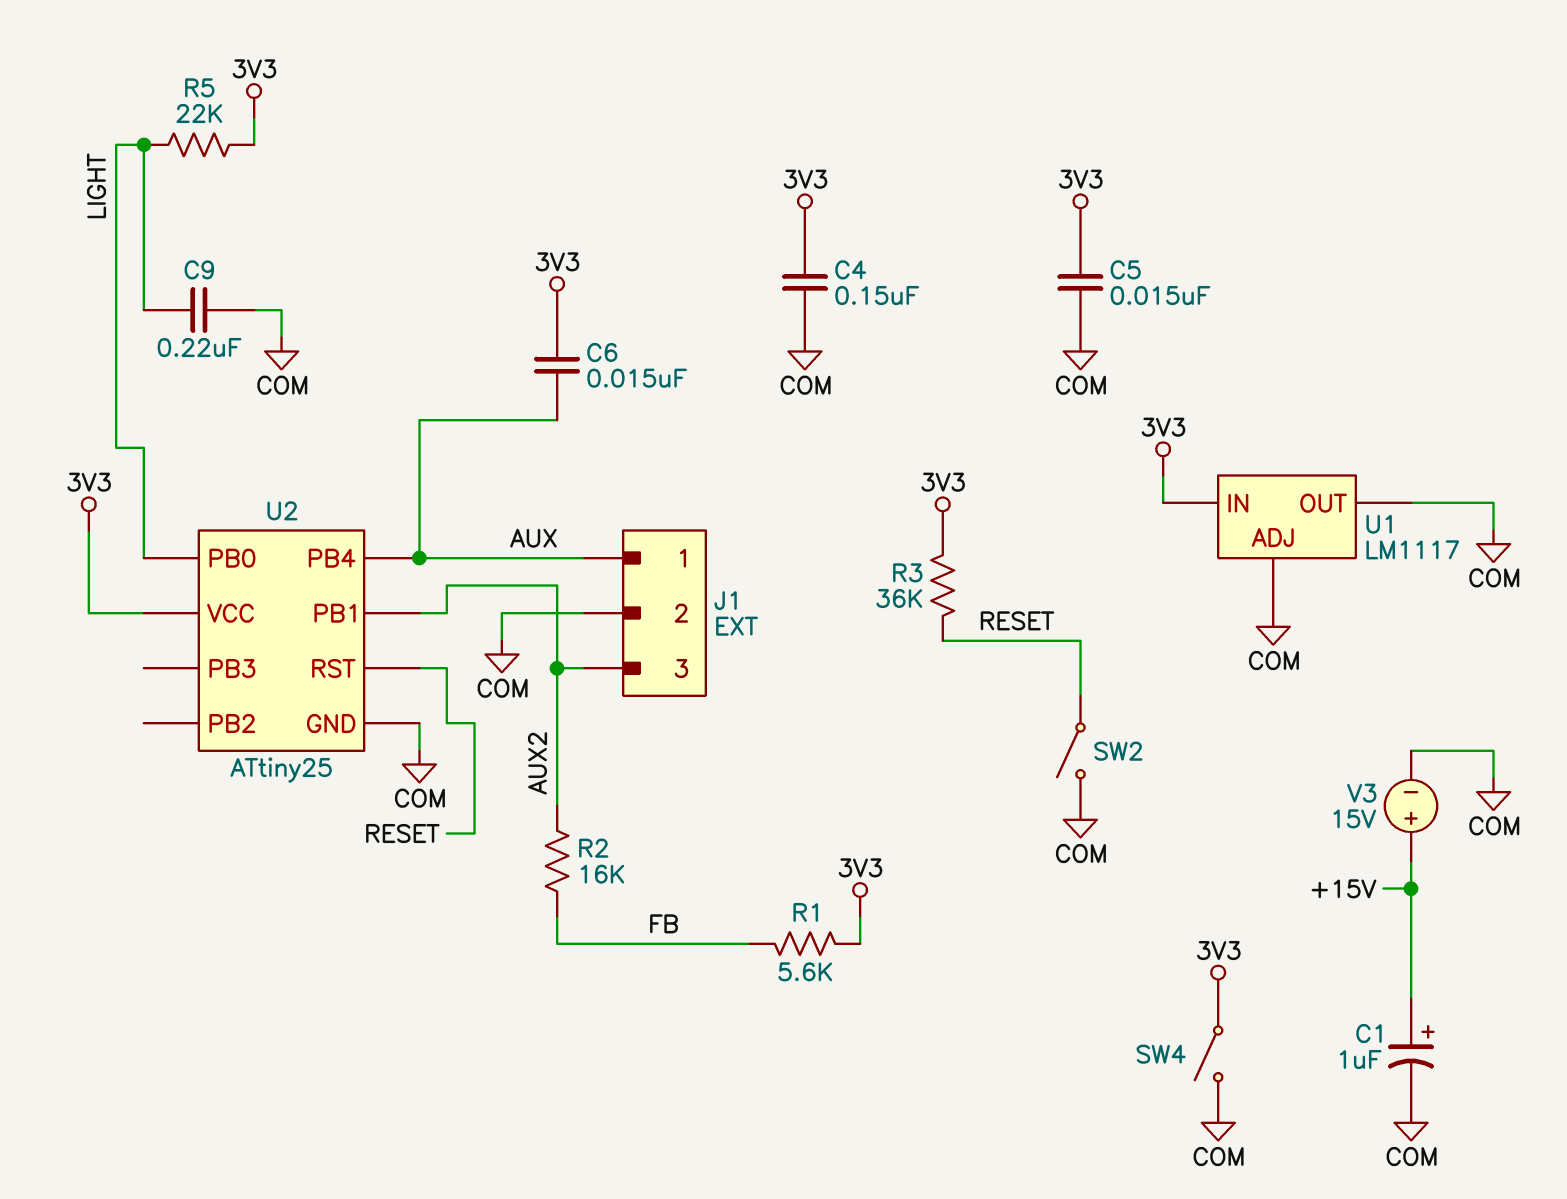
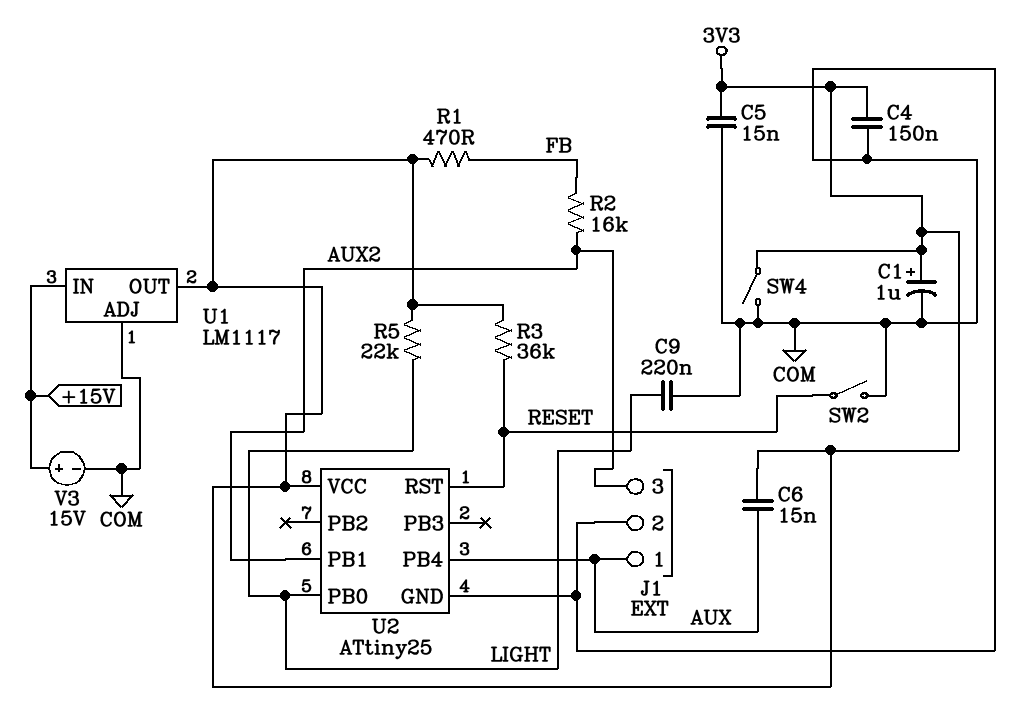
C1: 1uF (plus +15V, minus COM) -> 1uF (plus 3V3, minus COM)
R1: 5.6k (3V3, FB) -> 470 (3V3, FB)
U1 pin IN: 3V3 -> +15V
U1 pin OUT: COM -> 3V3

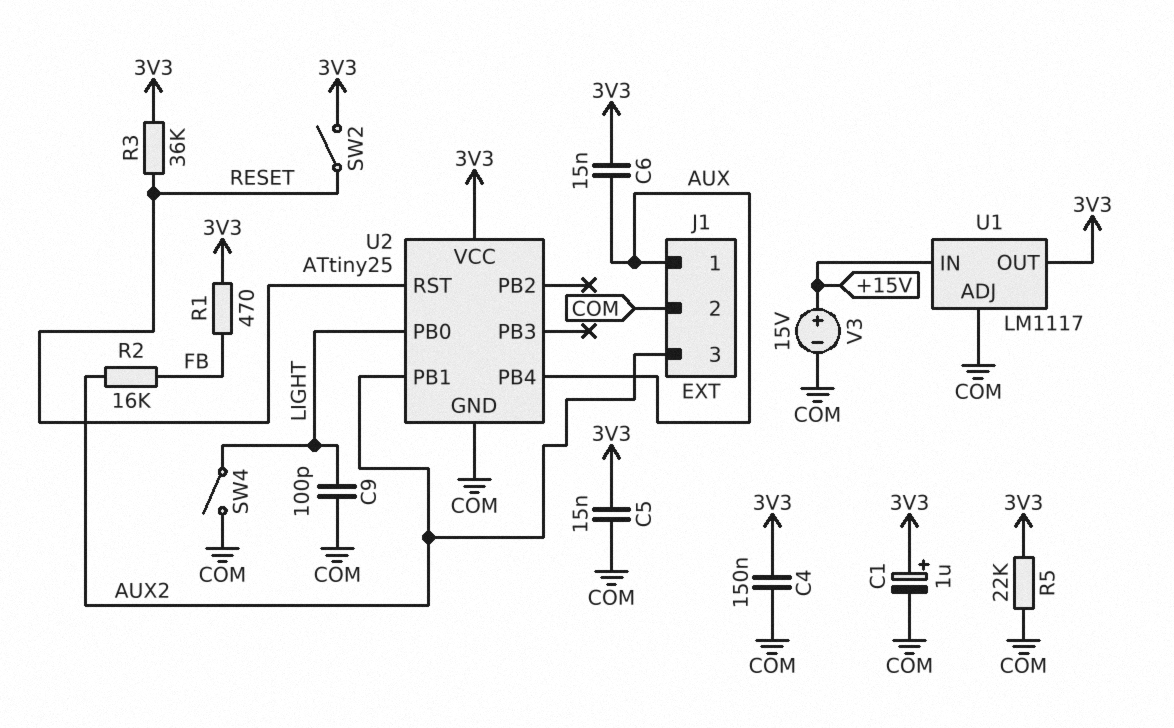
C9: 220nF (COM, LIGHT) -> 100pF (COM, LIGHT)
R5: 22k (3V3, LIGHT) -> 22k (3V3, COM)
SW2: switch (COM, RESET) -> switch (3V3, RESET)
SW4: switch (3V3, COM) -> switch (COM, LIGHT)

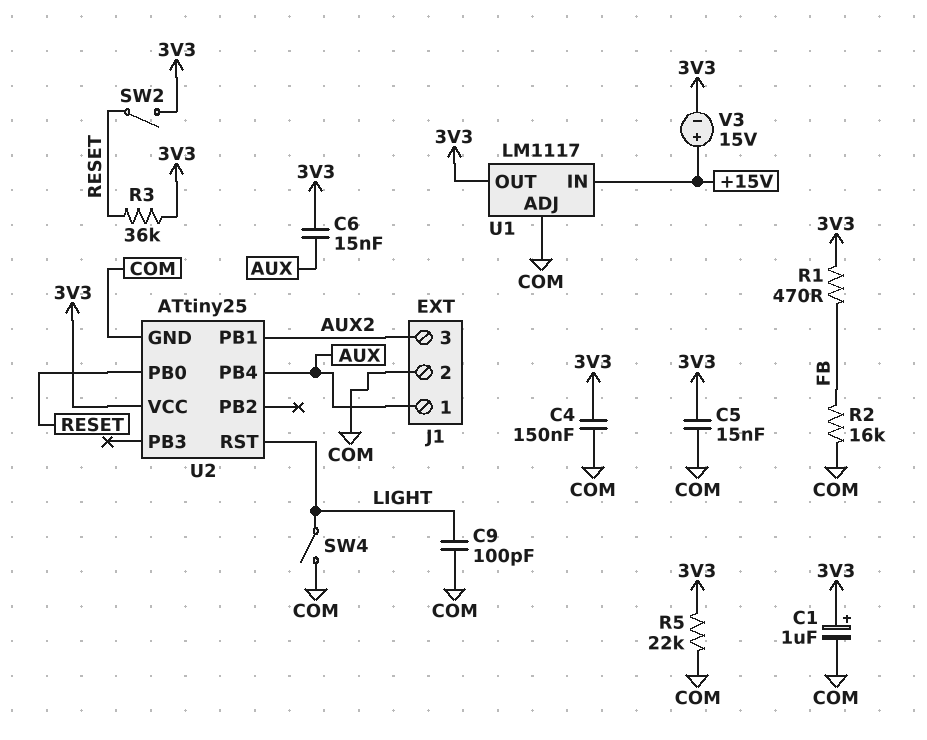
R2: 16k (AUX2, FB) -> 16k (COM, FB)
U2 pin PB0: LIGHT -> RESET
U2 pin RST: RESET -> LIGHT
V3: 15V (plus +15V, minus COM) -> 15V (plus +15V, minus 3V3)

